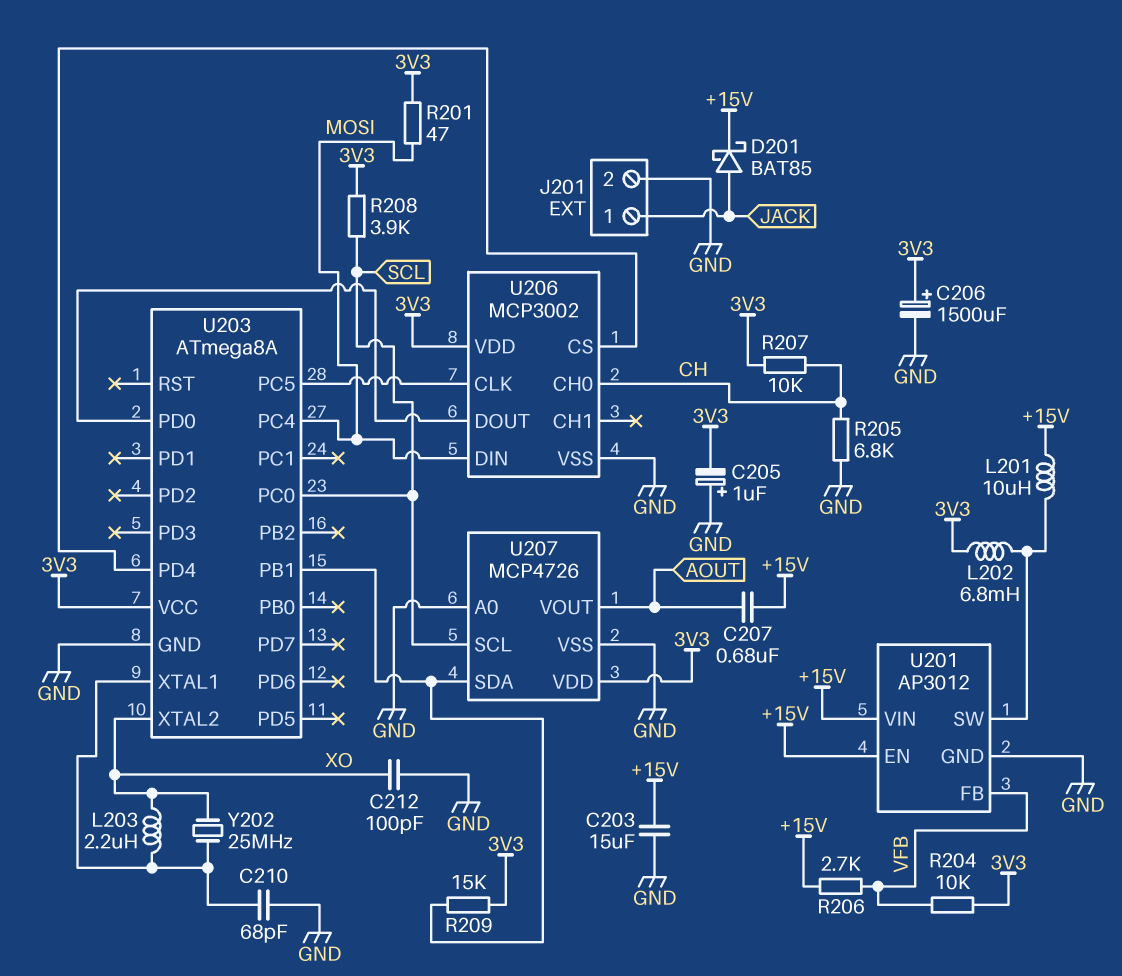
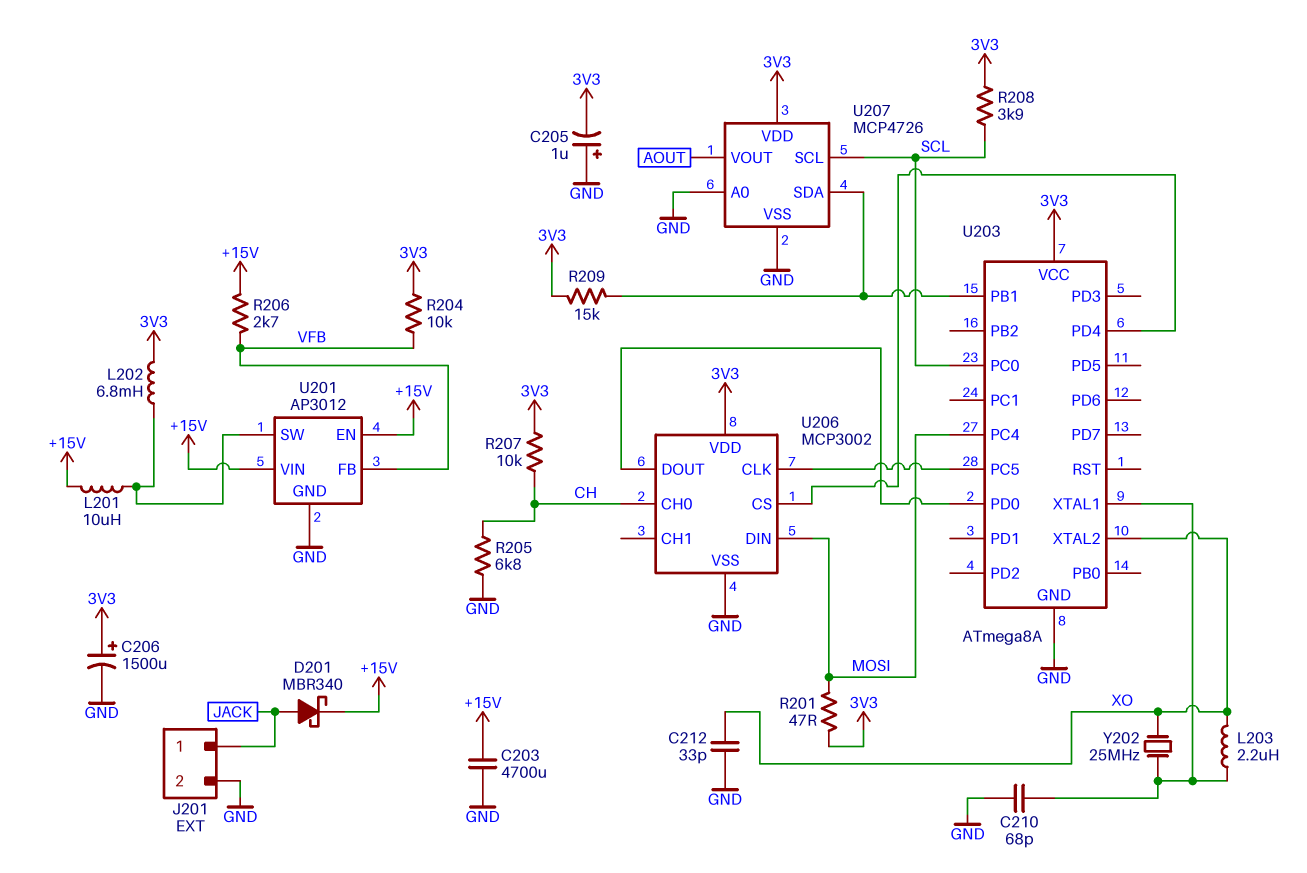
C203: 15uF (+15V, GND) -> 4700uF (+15V, GND)
C207: 680nF (+15V, AOUT) -> none
C212: 100pF (GND, XO) -> 33pF (GND, XO)
D201: schottky BAT85 (A JACK, K +15V) -> schottky MBR340 (A JACK, K +15V)

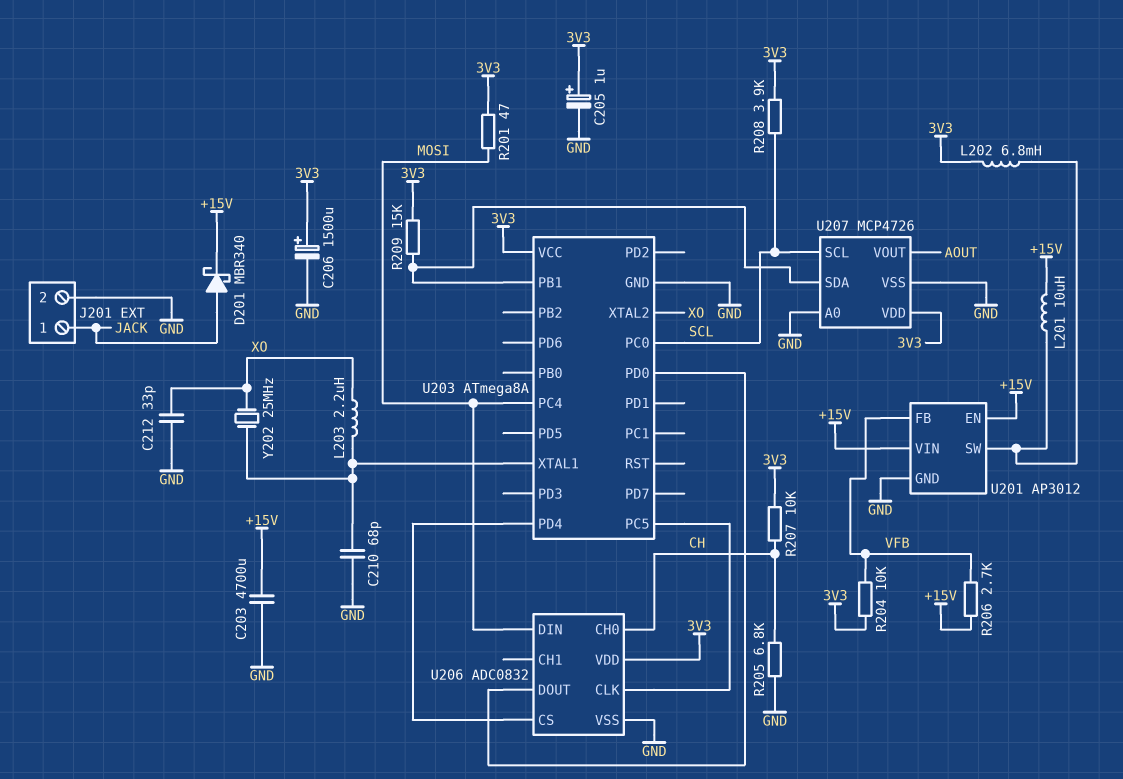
C205: 1uF (plus GND, minus 3V3) -> 1uF (plus 3V3, minus GND)
U206: MCP3002 -> ADC0832

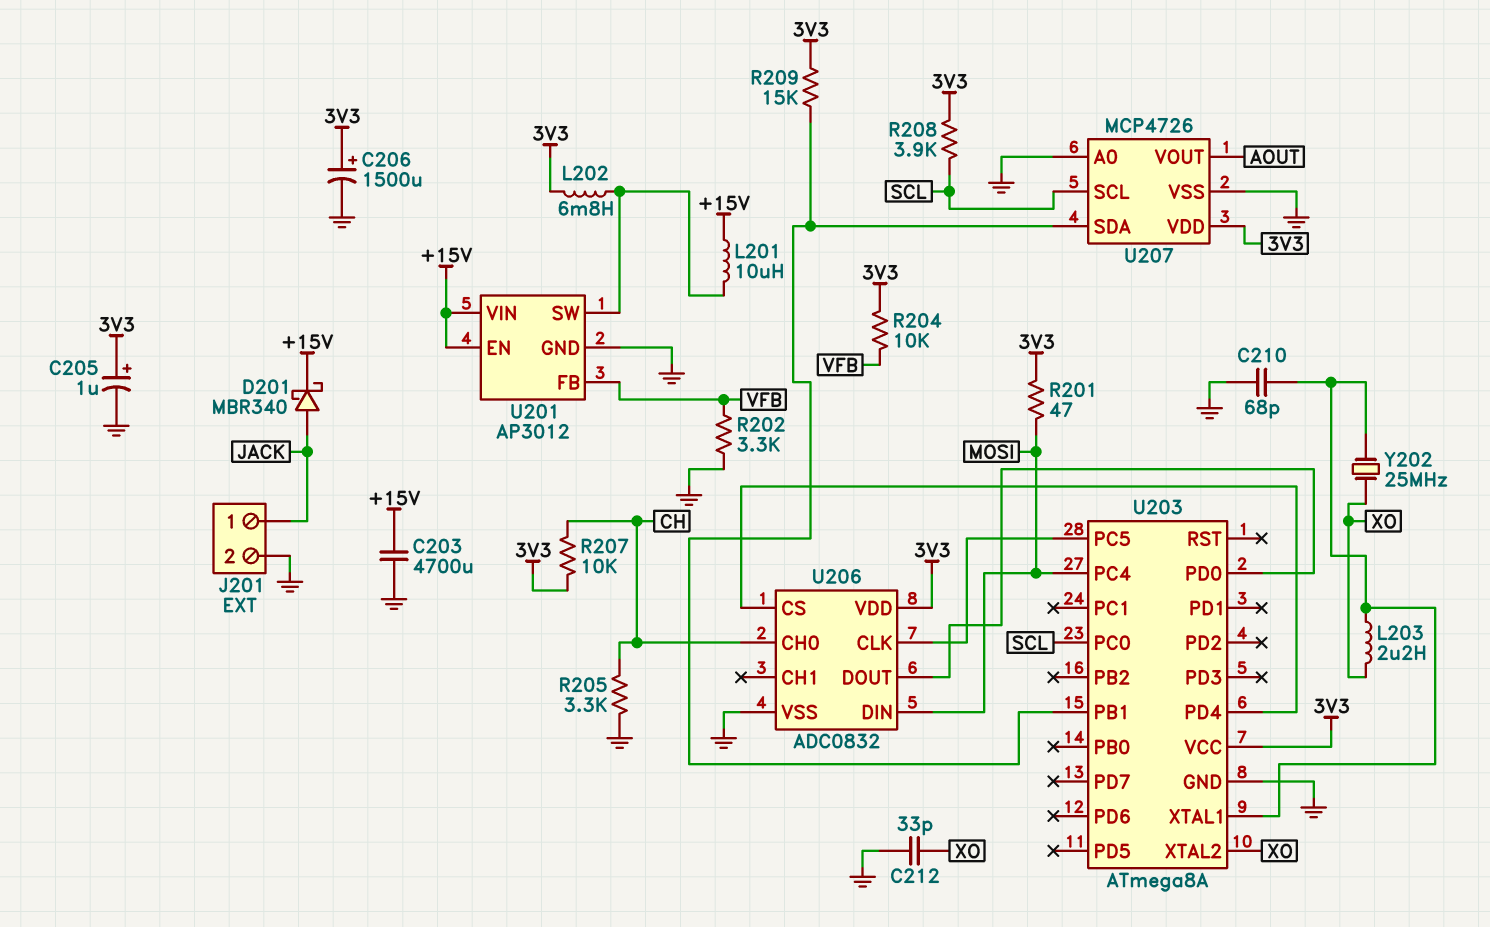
R202: none -> 3.3k (GND, VFB)
R205: 6.8k (CH, GND) -> 3.3k (CH, GND)
R206: 2.7k (+15V, VFB) -> none

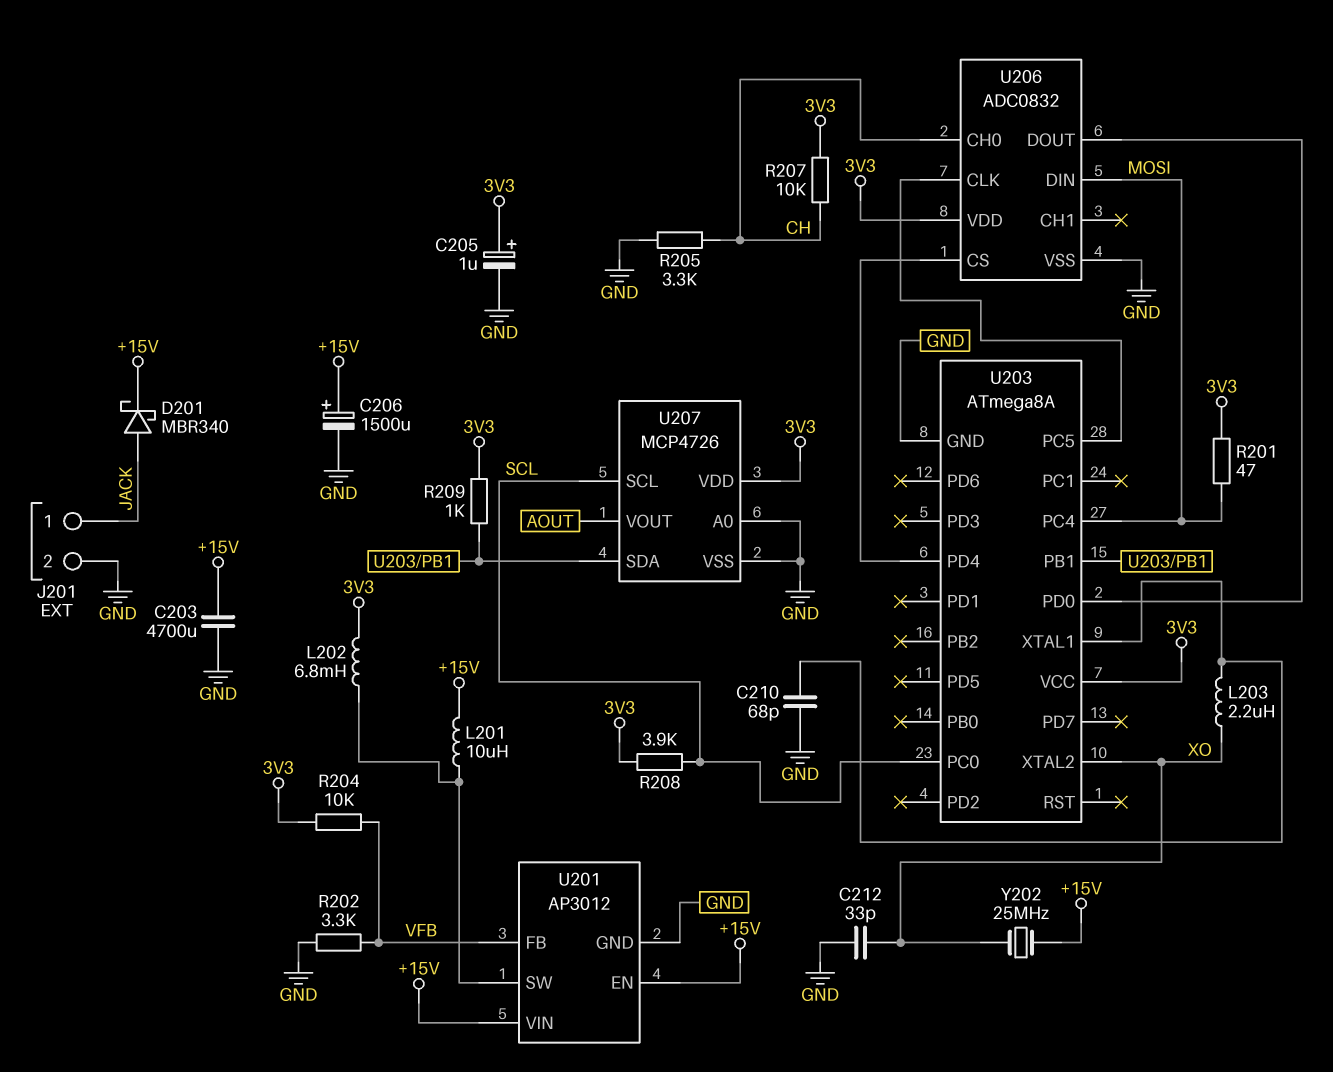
C206: 1500uF (plus 3V3, minus GND) -> 1500uF (plus +15V, minus GND)
R209: 15k (3V3, U203/PB1) -> 1k (3V3, U203/PB1)
Y202: 25MHz (U203/XTAL1, XO) -> 25MHz (+15V, XO)

